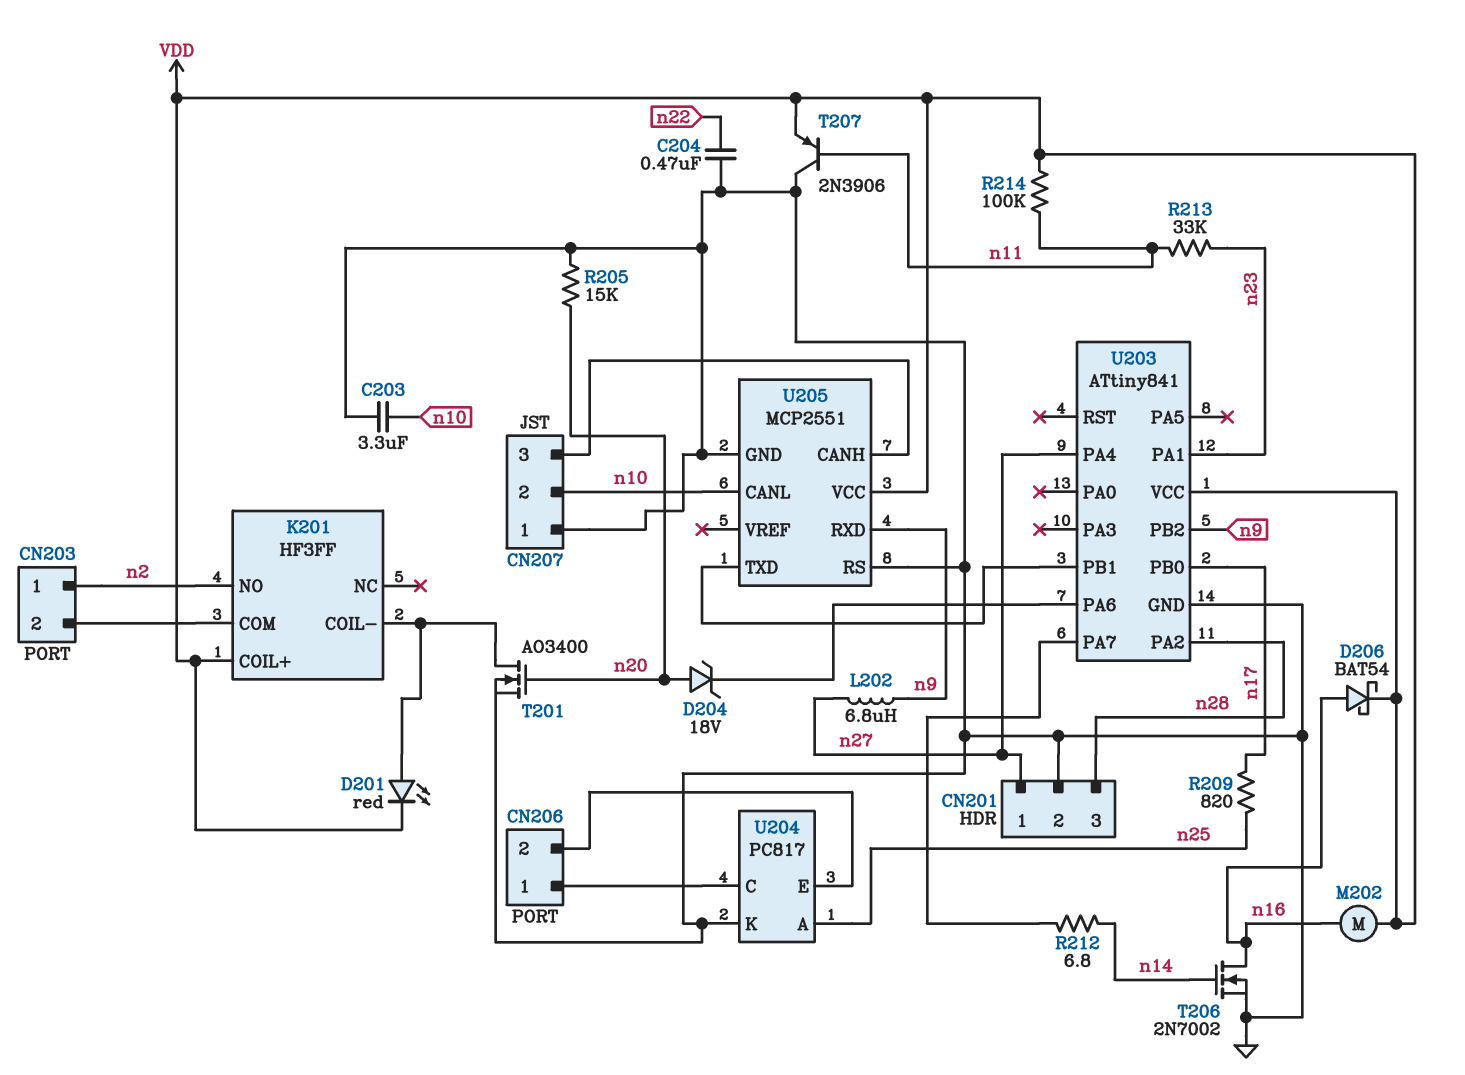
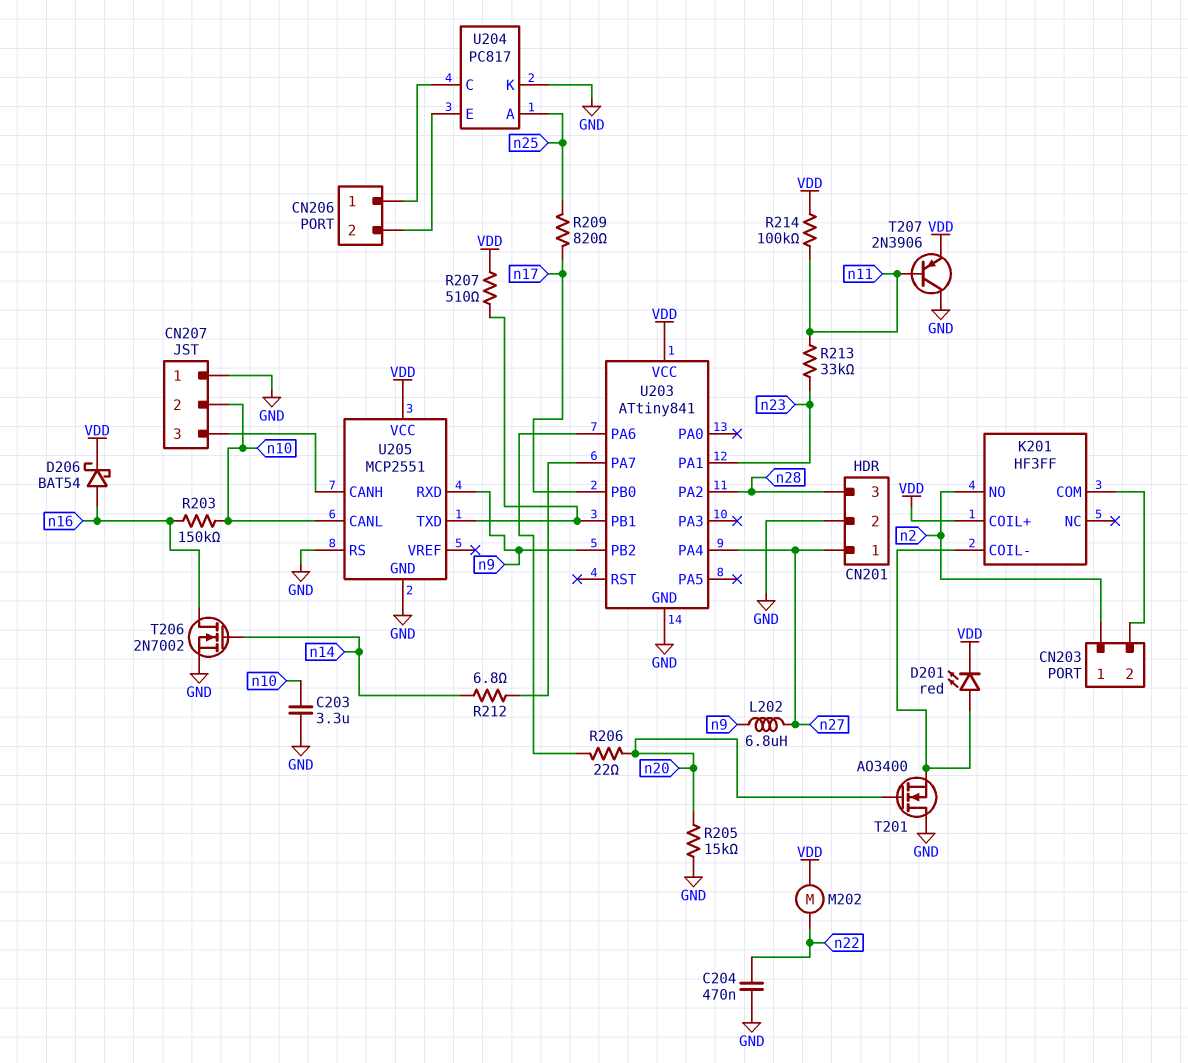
D204: zener 18V (A n20, K U203/PA6) -> none
M202: motor (VDD, n16) -> motor (VDD, n22)
R203: none -> 150k (n10, n16)
R206: none -> 22 (U203/PA6, n20)
R207: none -> 510 (U203/PB1, VDD)
T201: NMOS AO3400 (G n20, D K201/COIL-, S GND) -> NMOS AO3400 (G n20, D GND, S K201/COIL-)

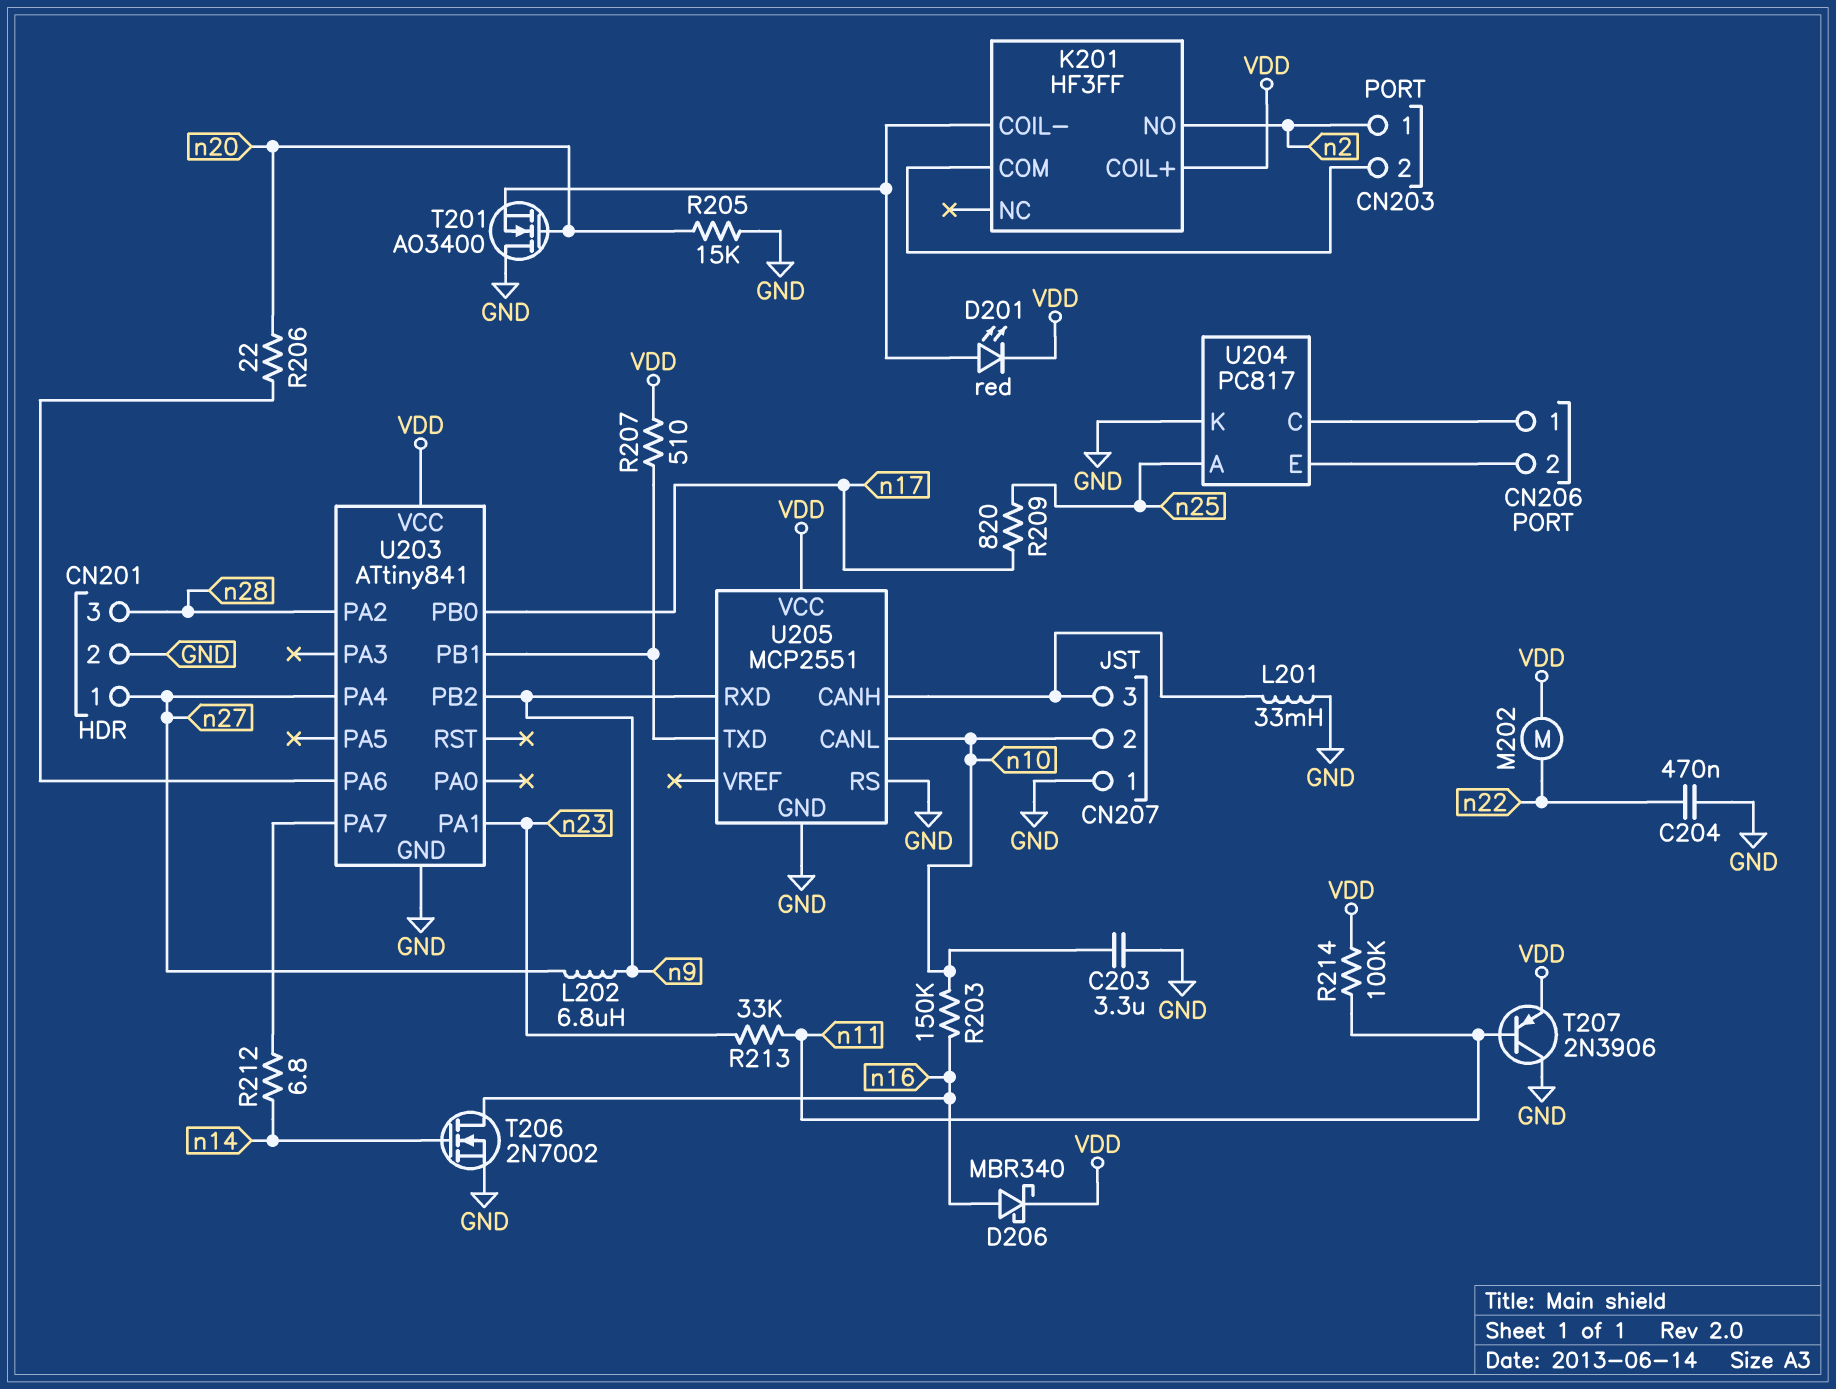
D206: schottky BAT54 (A n16, K VDD) -> schottky MBR340 (A n16, K VDD)
L201: none -> 33mH (CN207/3, GND)

